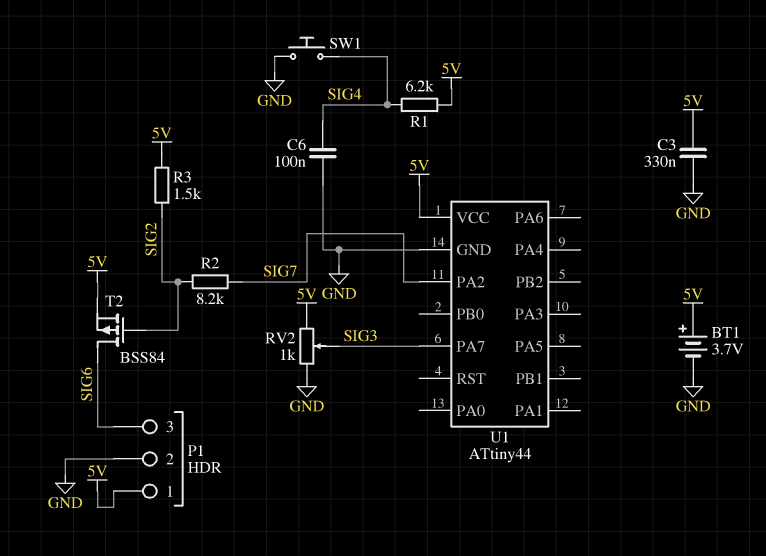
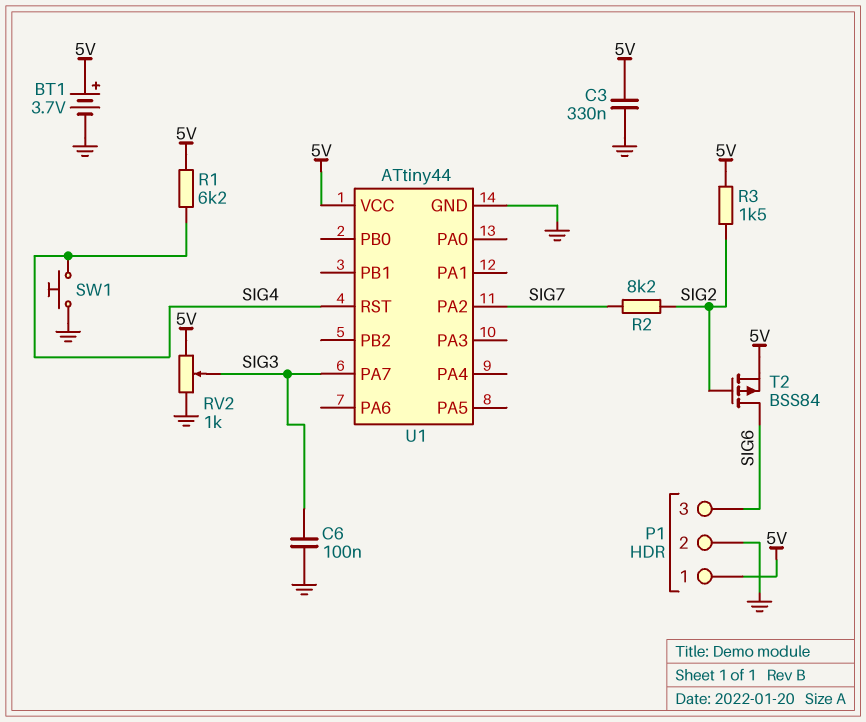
C6: 100nF (GND, SIG4) -> 100nF (GND, SIG3)
U1 pin RST: none -> SIG4

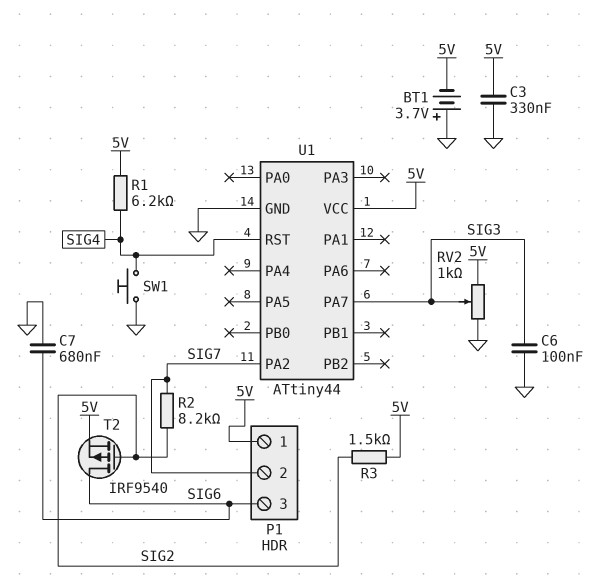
BT1: 3.7V (plus 5V, minus GND) -> 3.7V (plus GND, minus 5V)
C7: none -> 680nF (GND, SIG6)
P1 pin 2: GND -> SIG7
T2: PMOS BSS84 (G SIG2, D SIG6, S 5V) -> PMOS IRF9540 (G SIG2, D SIG6, S 5V)

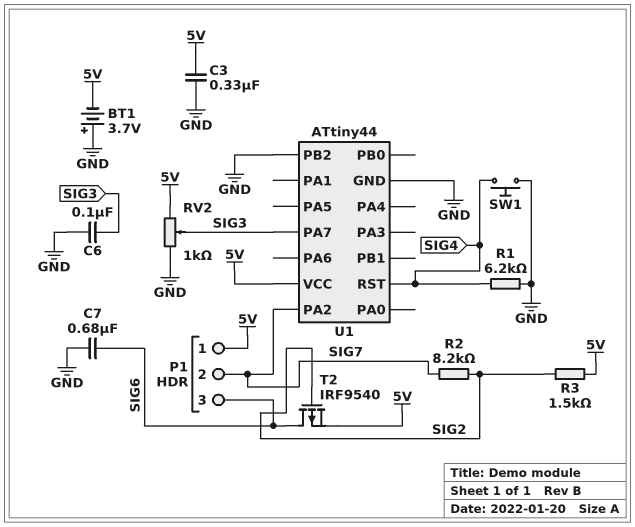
R1: 6.2k (5V, SIG4) -> 6.2k (GND, SIG4)
U1 pin PB2: none -> GND

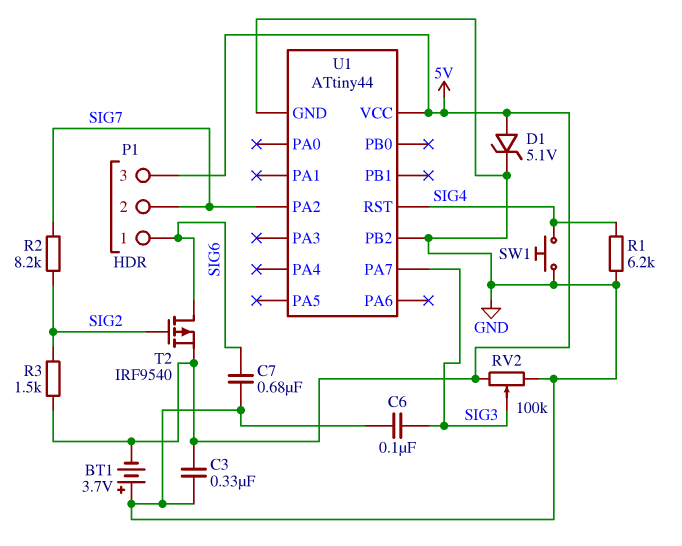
D1: none -> zener 5.1V (A 5V, K GND)
P1 pin 1: 5V -> SIG6
P1 pin 3: SIG6 -> 5V
RV2: 1k (5V, GND, wiper SIG3) -> 100k (5V, GND, wiper SIG3)

